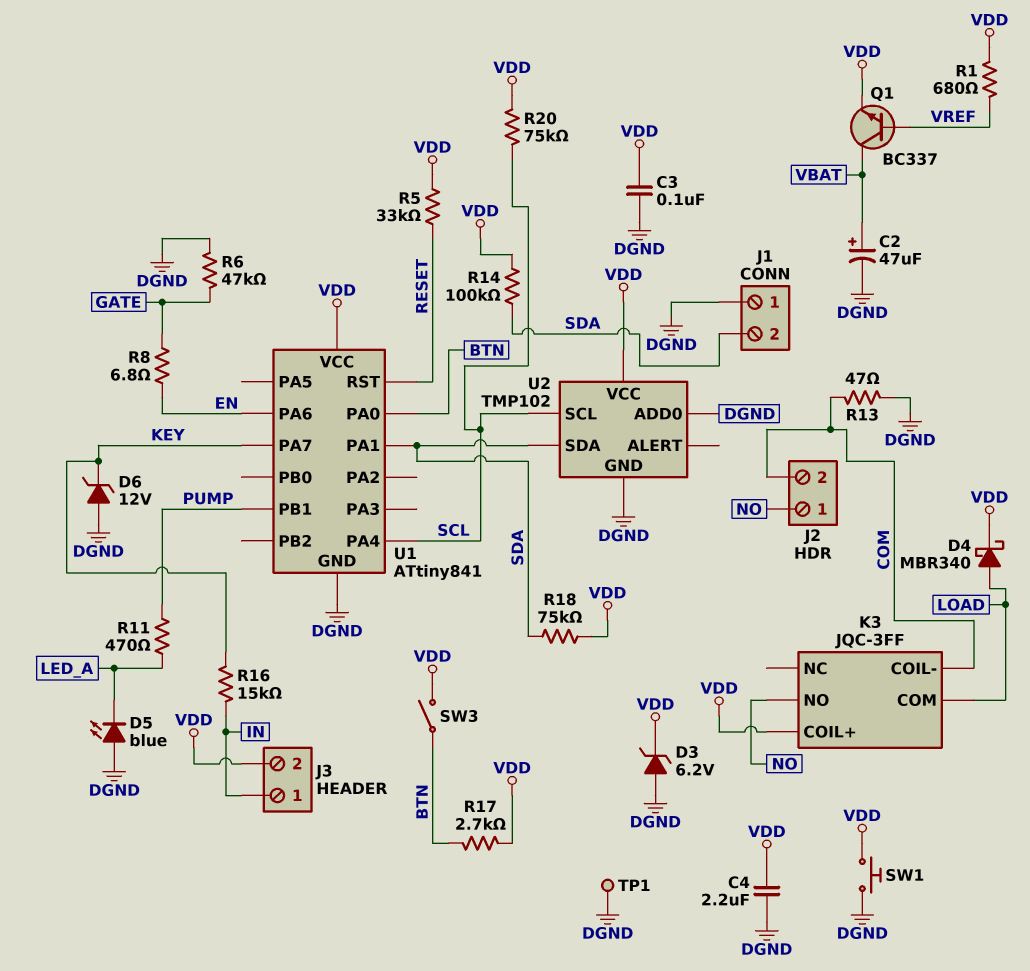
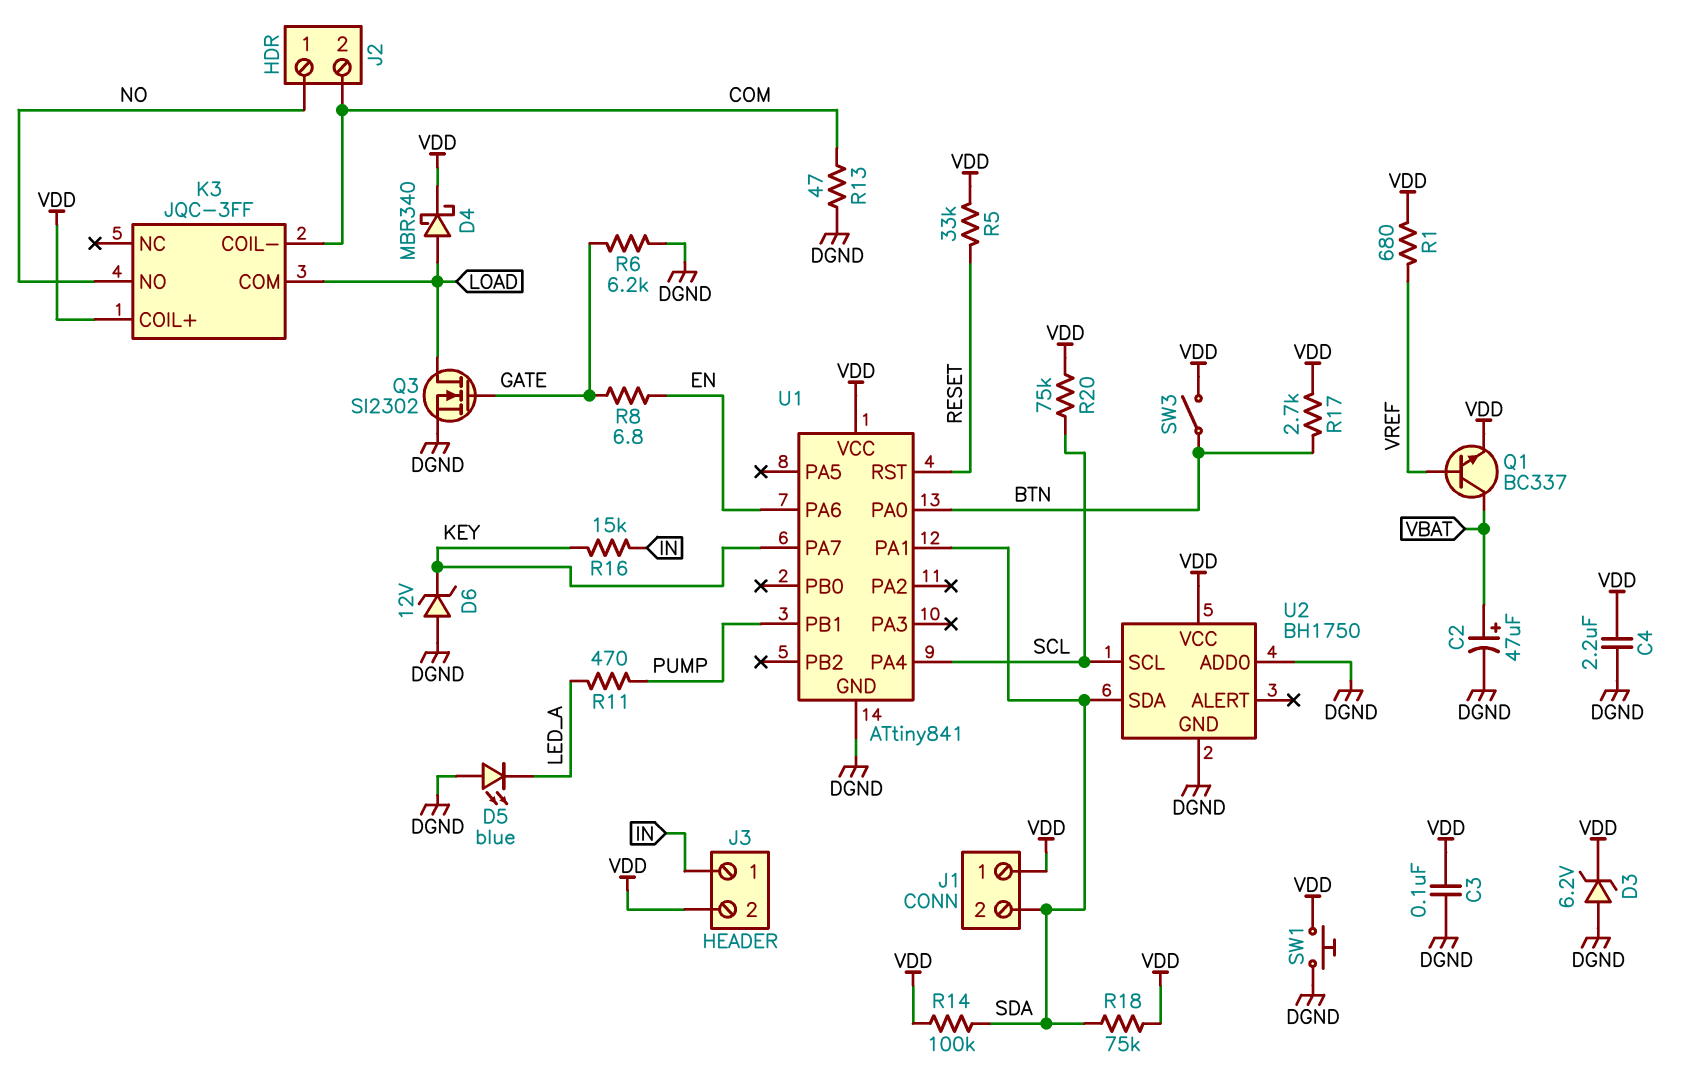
J1 pin 1: DGND -> VDD
Q3: none -> NMOS SI2302 (G GATE, D LOAD, S DGND)
R6: 47k (DGND, GATE) -> 6.2k (DGND, GATE)
TP1: test point (DGND) -> none
U2: TMP102 -> BH1750

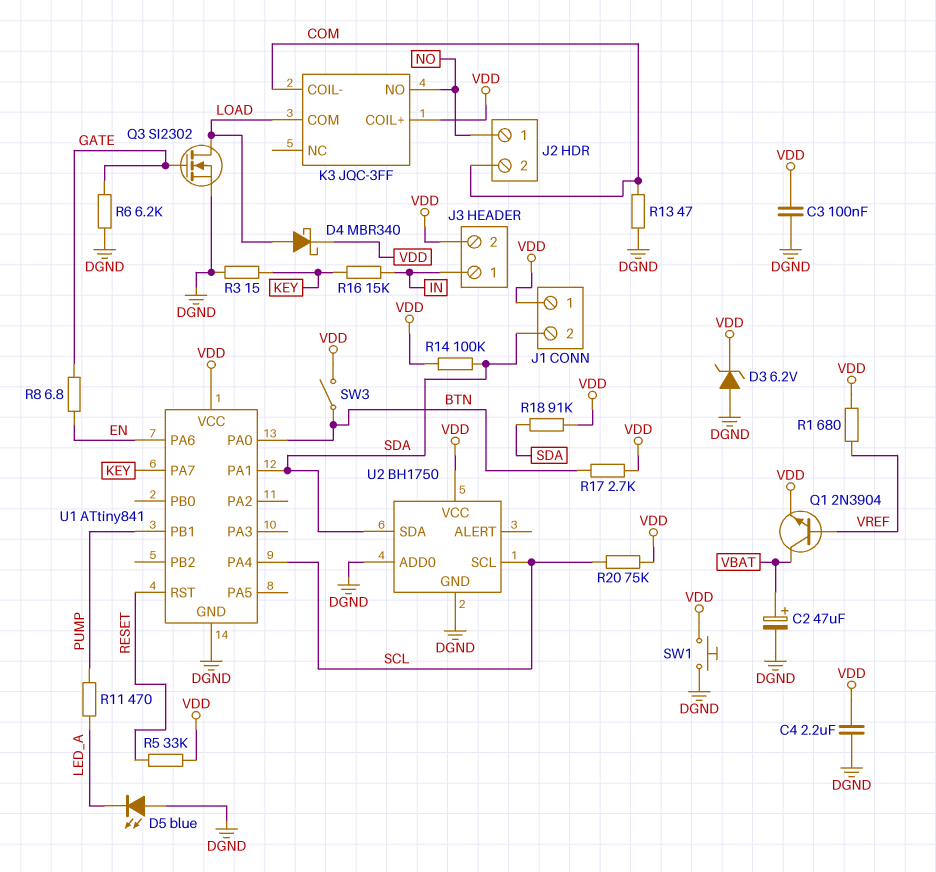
D6: zener 12V (A DGND, K KEY) -> none
Q1: NPN BC337 (B VREF, C VBAT, E VDD) -> NPN 2N3904 (B VREF, C VBAT, E VDD)
R3: none -> 15 (DGND, KEY)
R18: 75k (SDA, VDD) -> 91k (SDA, VDD)

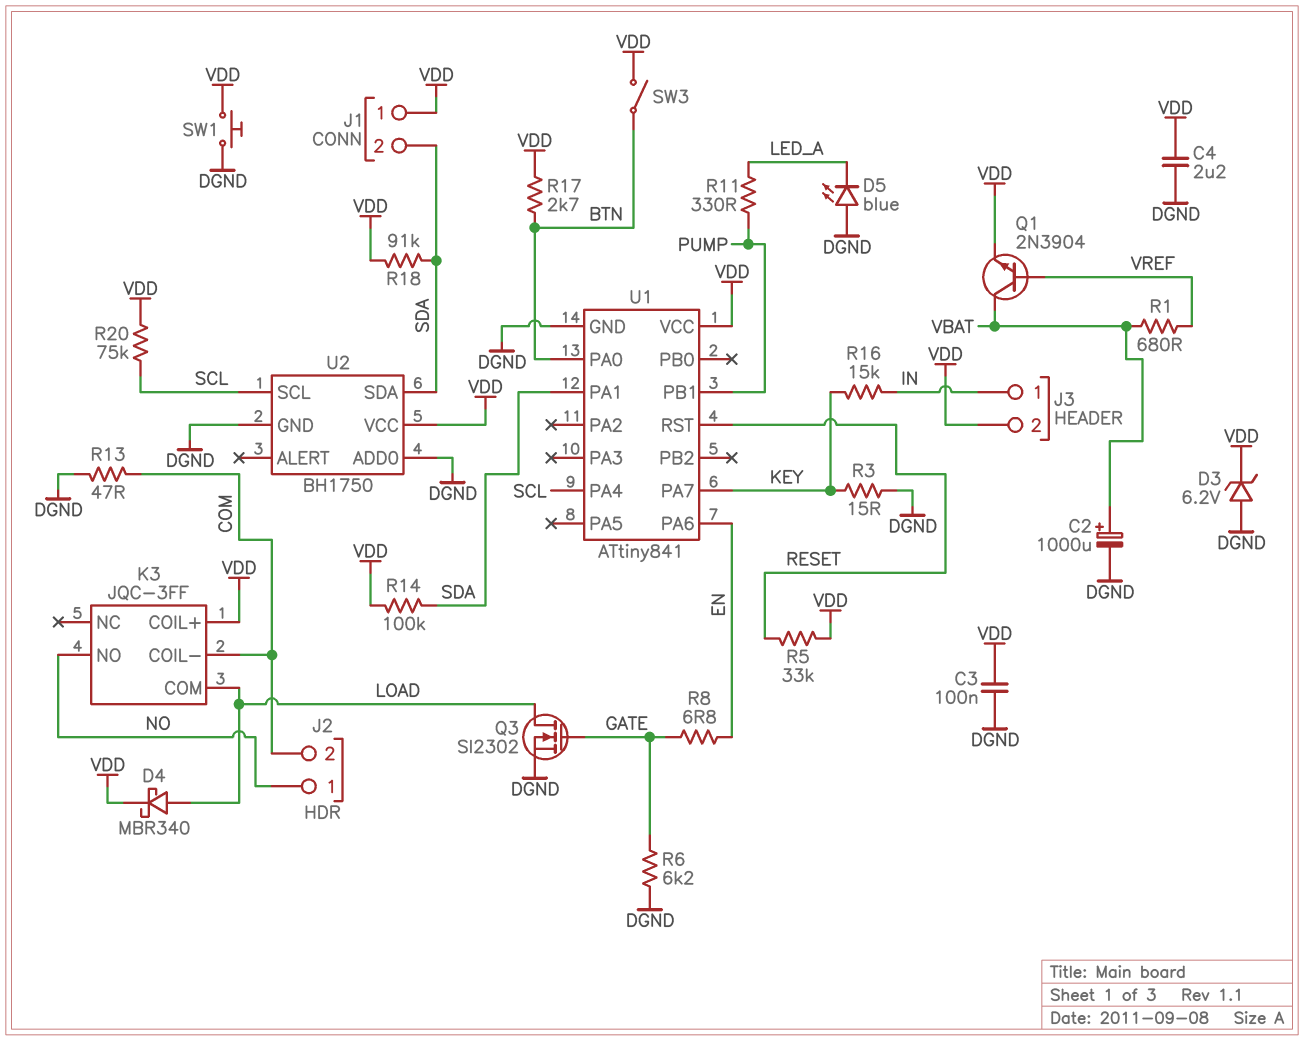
C2: 47uF (plus VBAT, minus DGND) -> 1000uF (plus VBAT, minus DGND)
R1: 680 (VDD, VREF) -> 680 (VBAT, VREF)
R11: 470 (LED_A, PUMP) -> 330 (LED_A, PUMP)

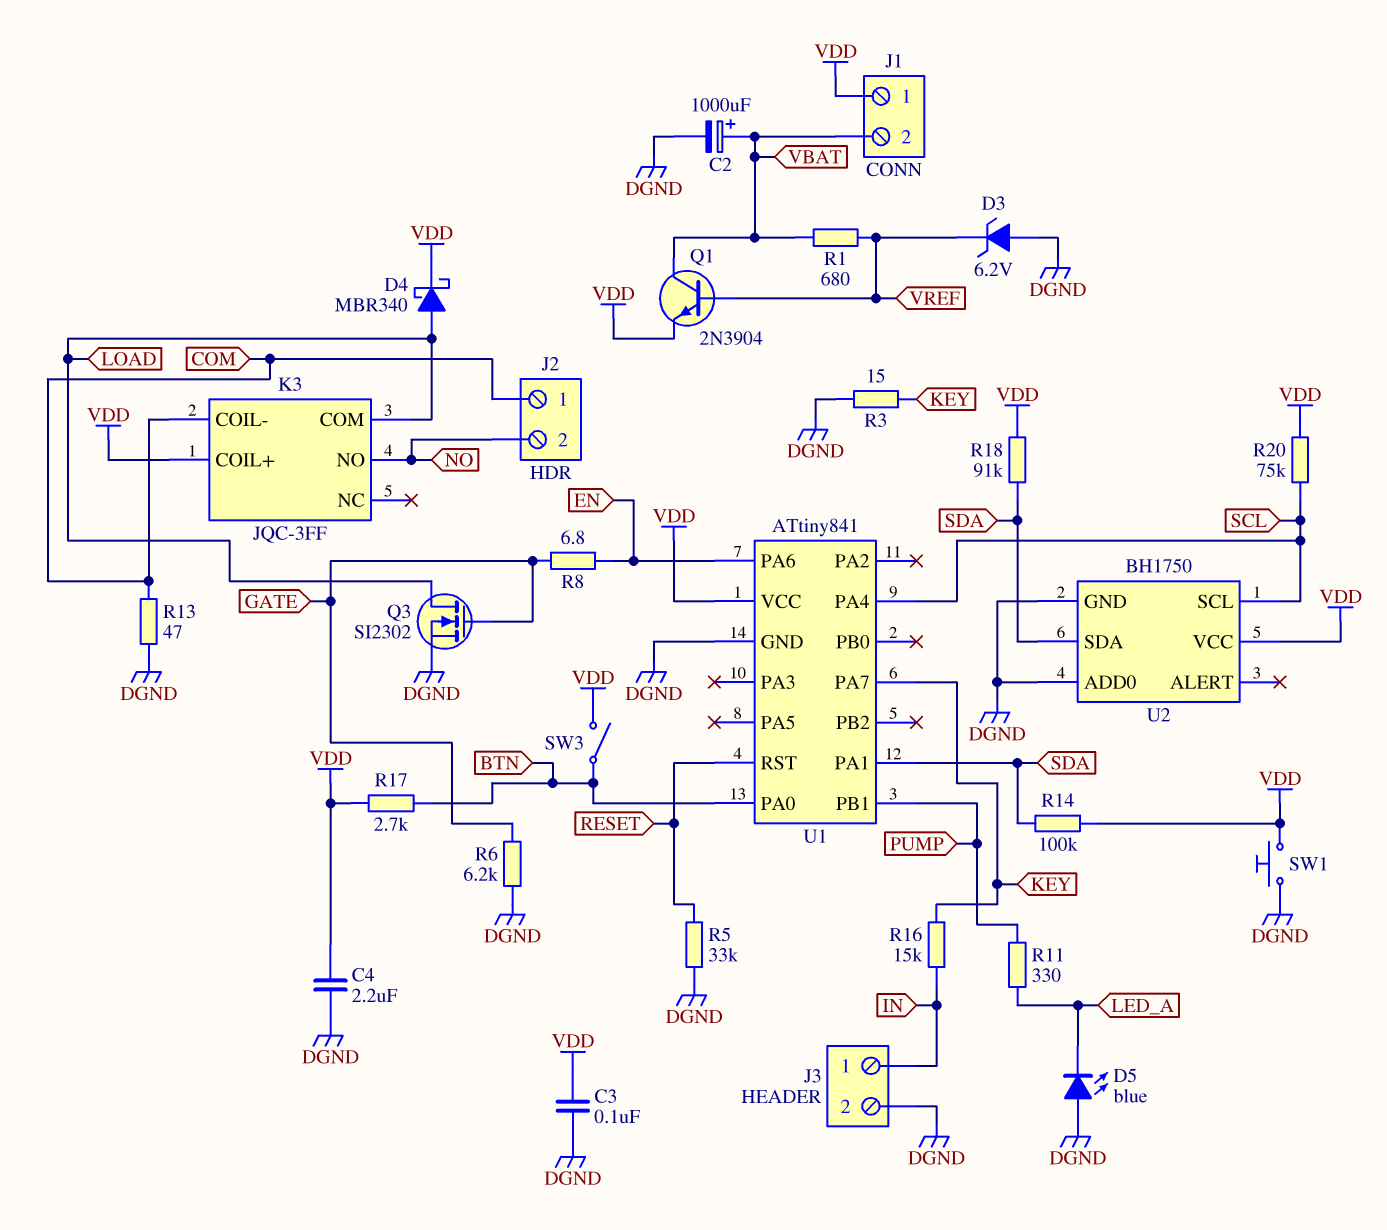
D3: zener 6.2V (A DGND, K VDD) -> zener 6.2V (A DGND, K VREF)
J1 pin 2: SDA -> VBAT
J2 pin 1: NO -> COM
J2 pin 2: COM -> NO
J3 pin 2: VDD -> DGND
R5: 33k (RESET, VDD) -> 33k (DGND, RESET)

